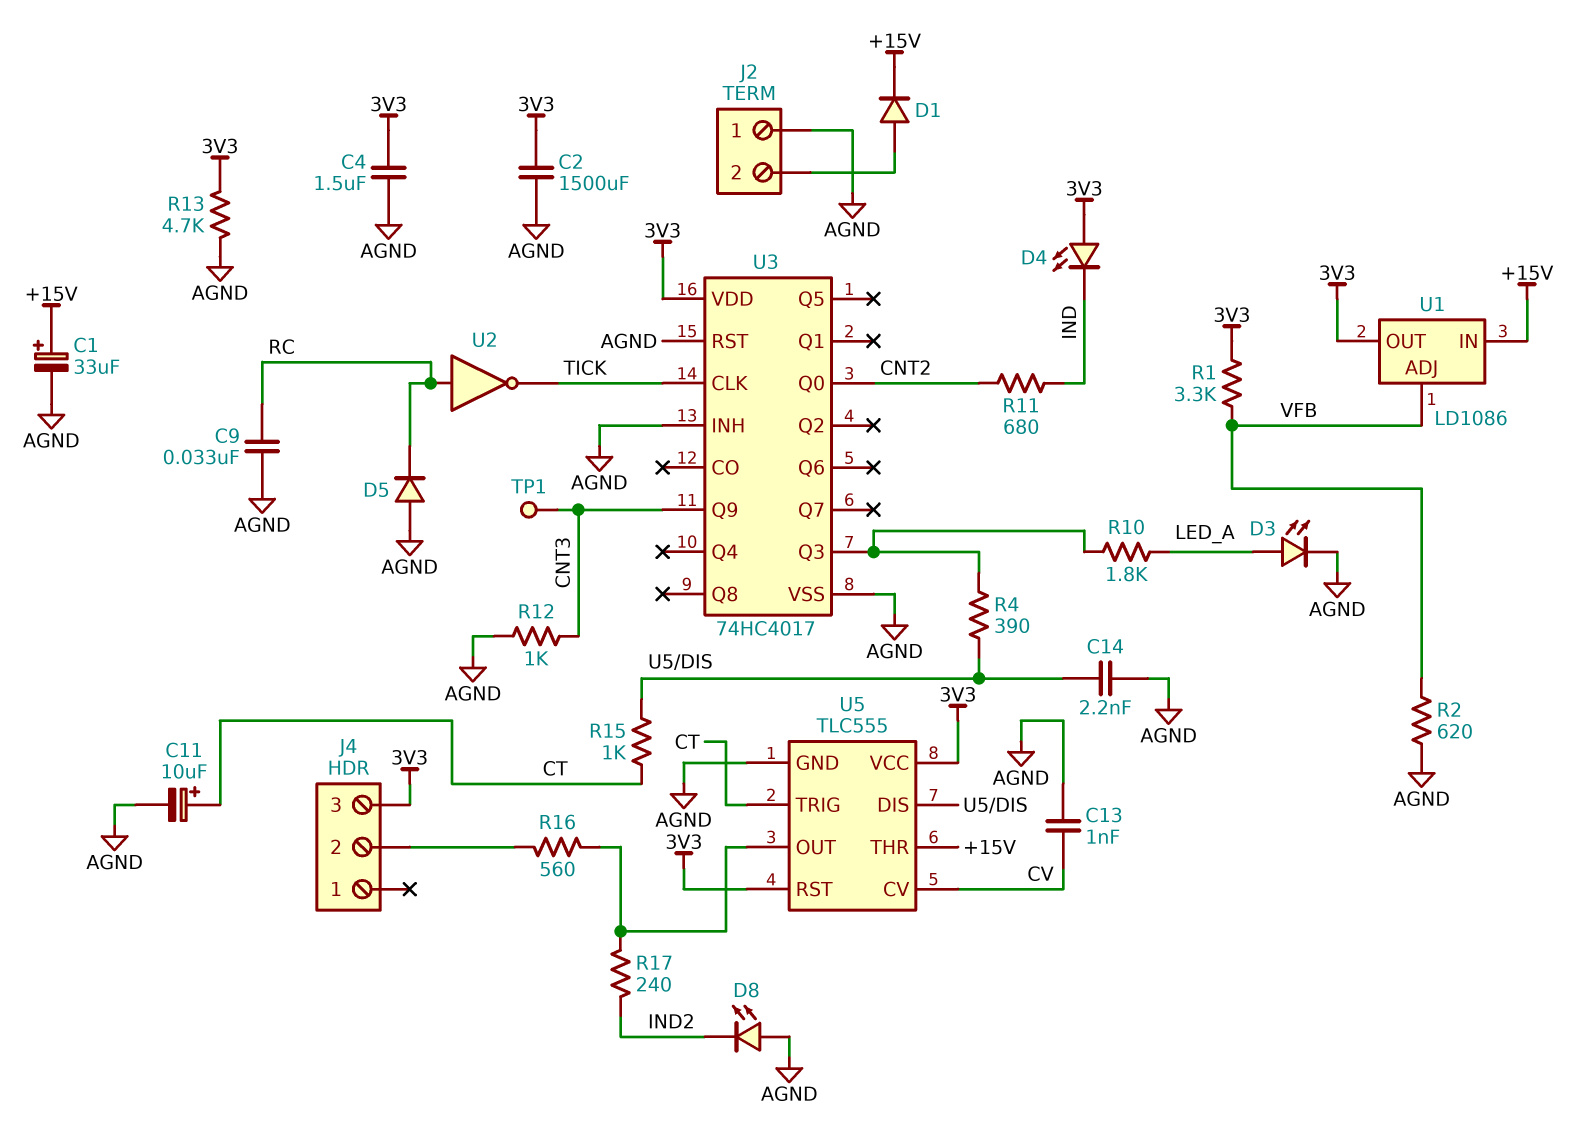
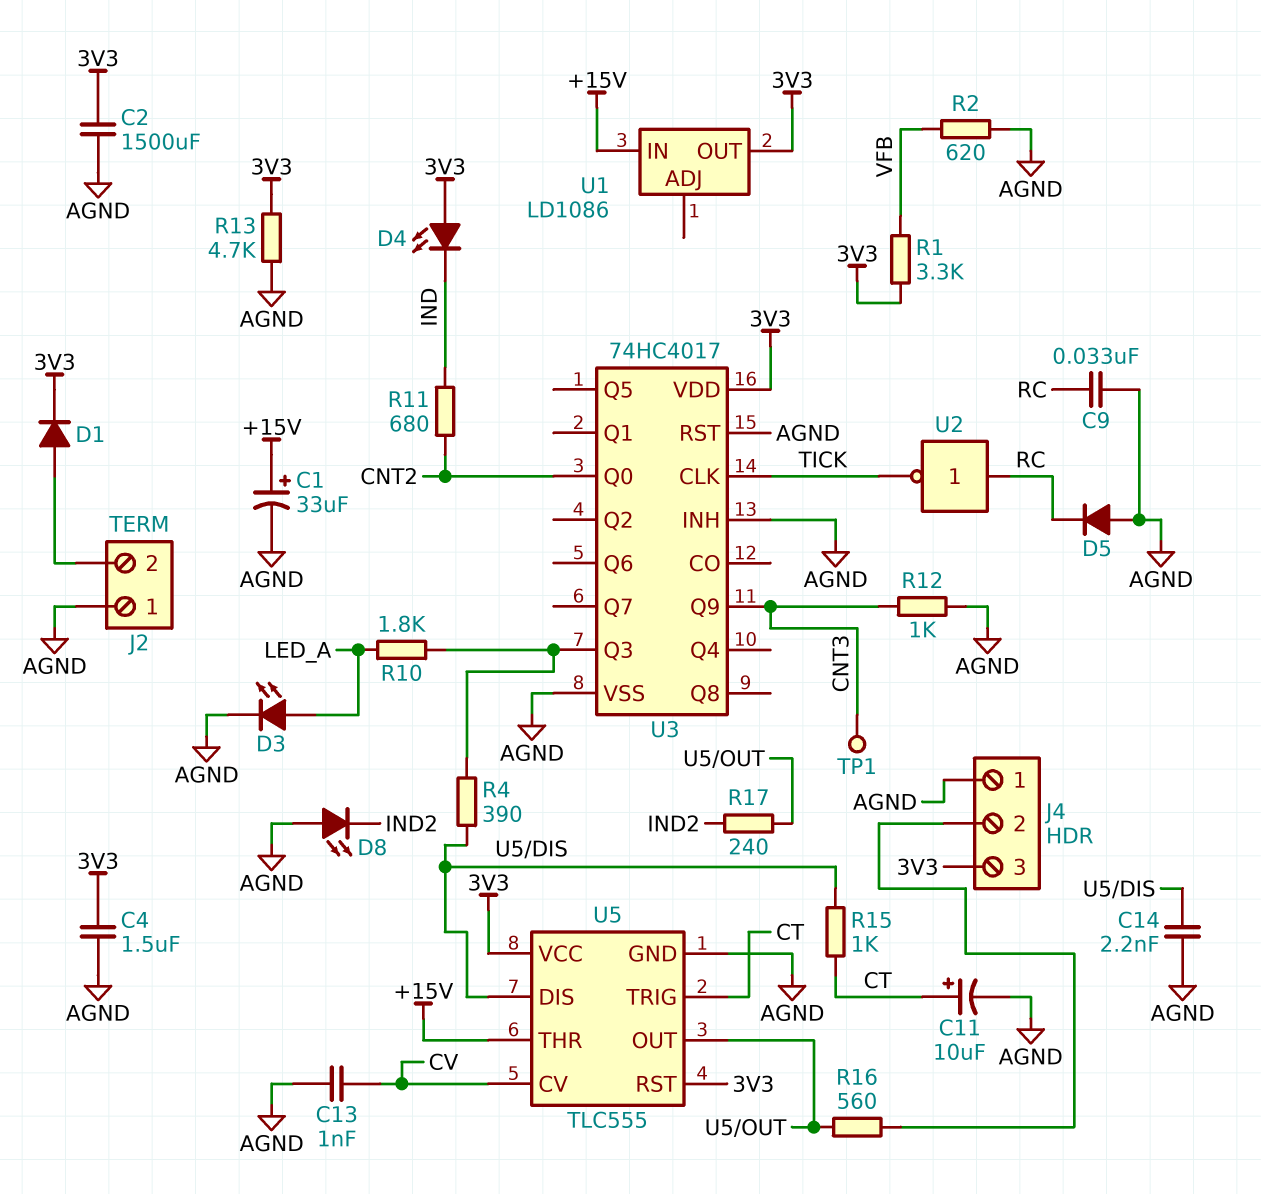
D1: diode (A J2/2, K +15V) -> diode (A J2/2, K 3V3)
J4 pin 1: none -> AGND
U1 pin ADJ: VFB -> none

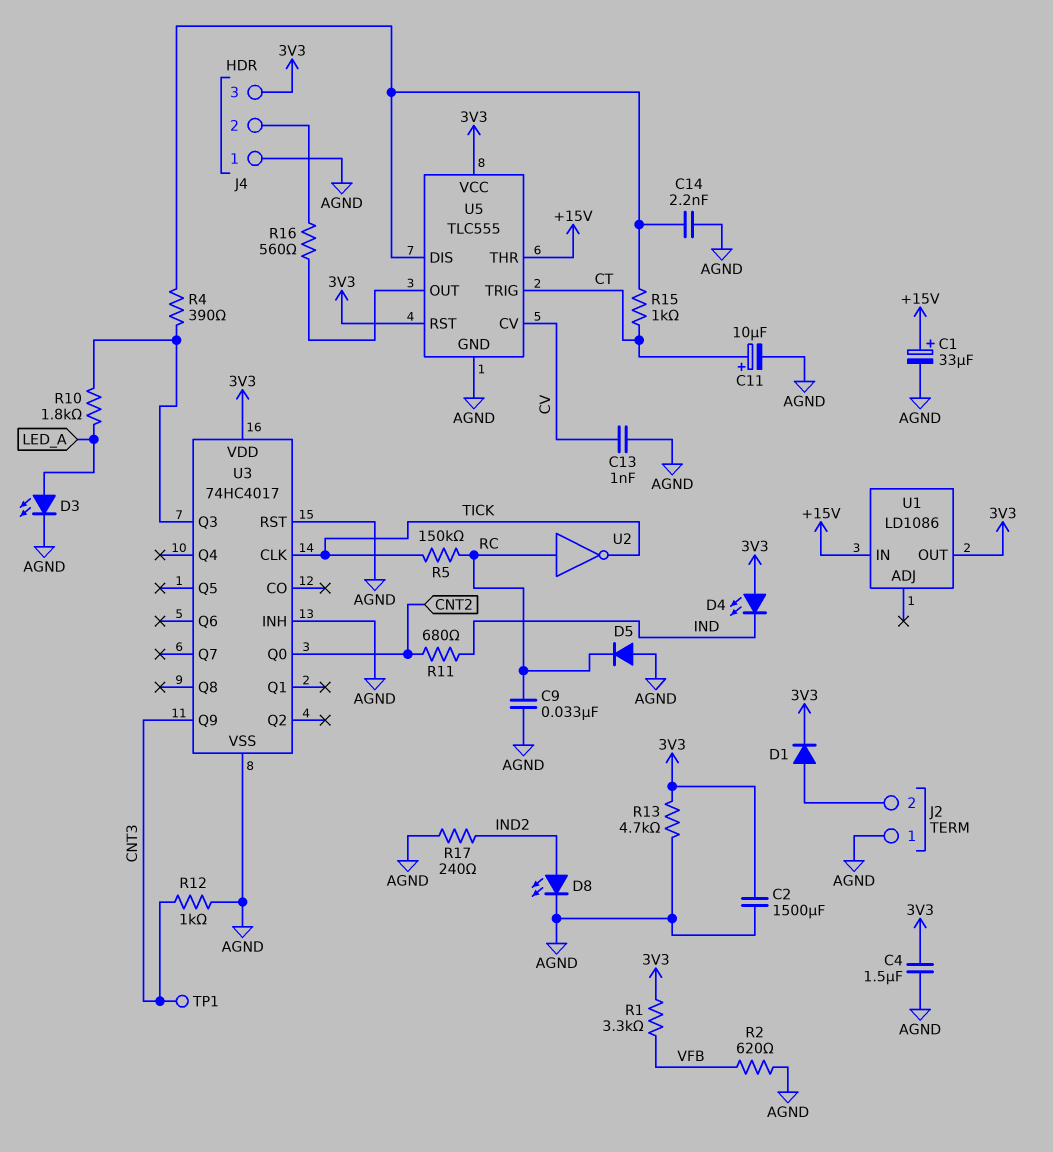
D8: LED (A AGND, K IND2) -> LED (A IND2, K AGND)
R5: none -> 150k (RC, TICK)
R17: 240 (IND2, U5/OUT) -> 240 (AGND, IND2)

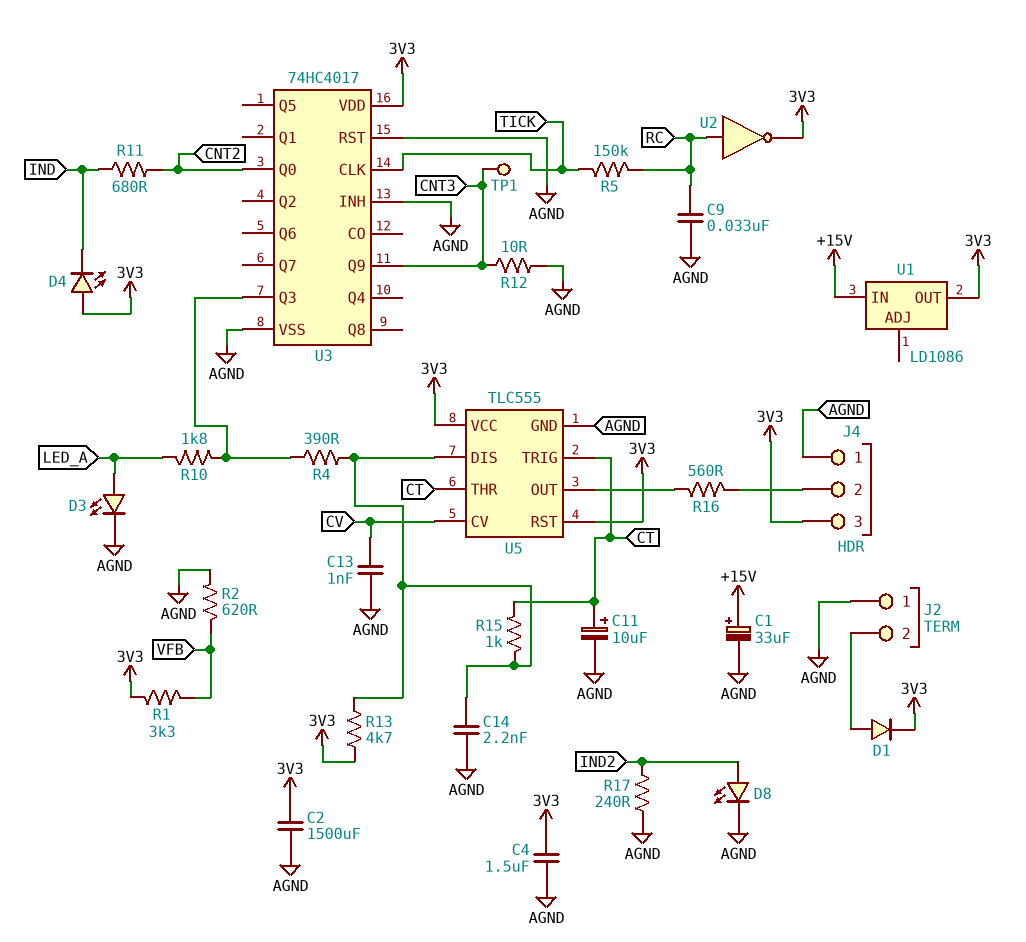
D5: diode (A AGND, K RC) -> none
R12: 1k (AGND, CNT3) -> 10 (AGND, CNT3)
R13: 4.7k (3V3, AGND) -> 4.7k (3V3, U5/DIS)
U2: NOT (in RC, out TICK) -> NOT (in RC, out 3V3)
U5 pin THR: +15V -> CT

